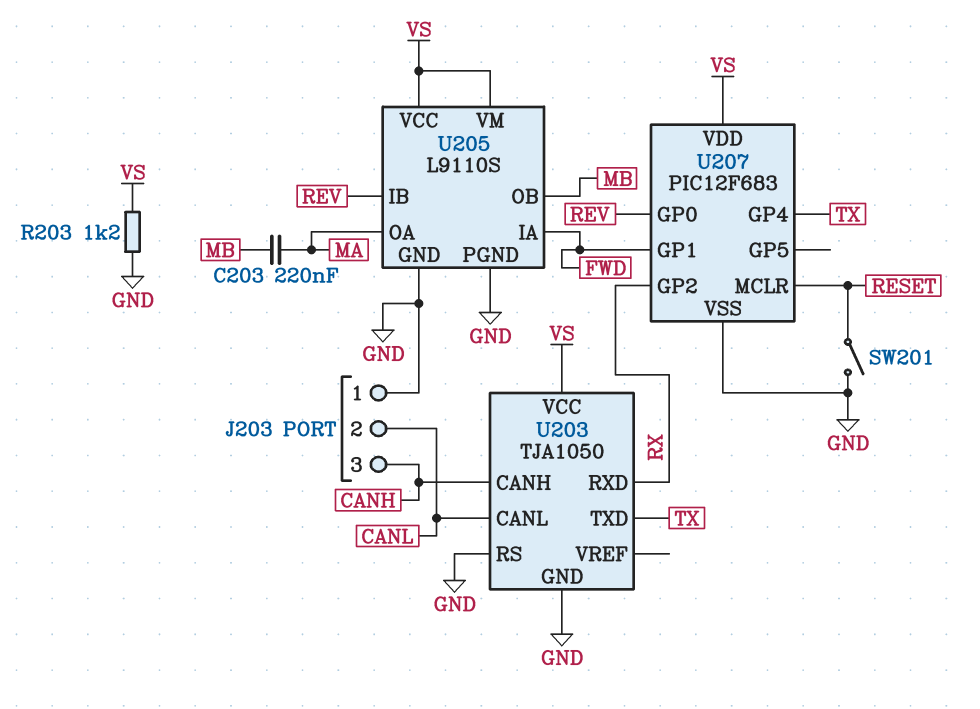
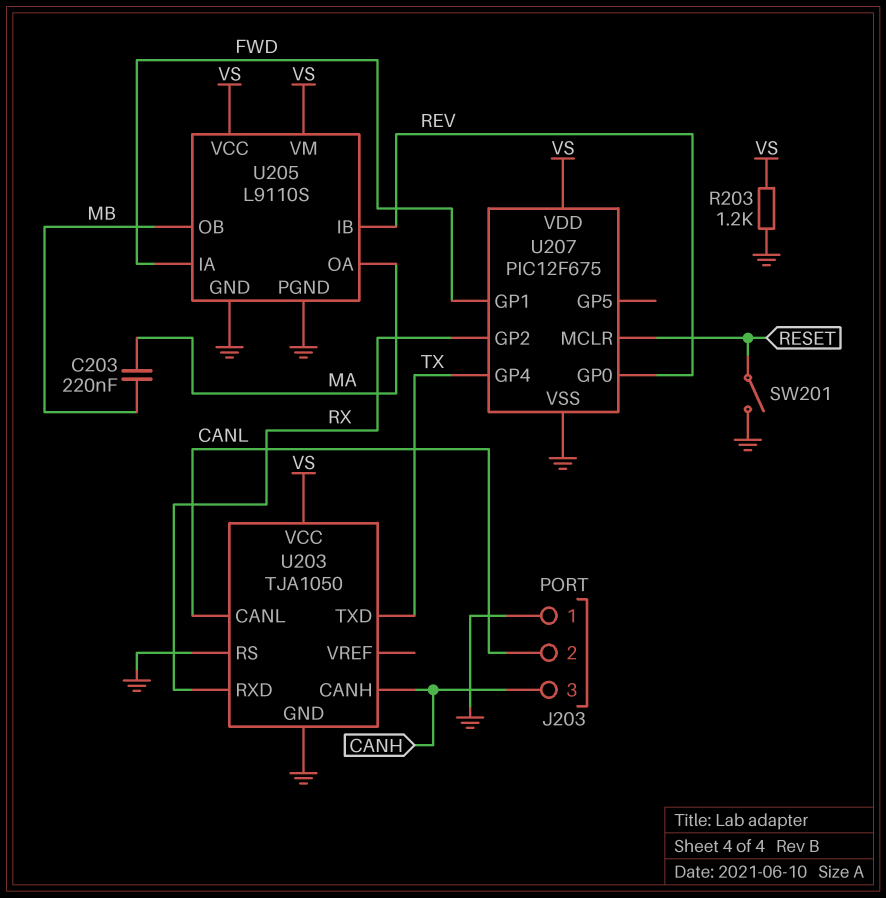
U207: PIC12F683 -> PIC12F675

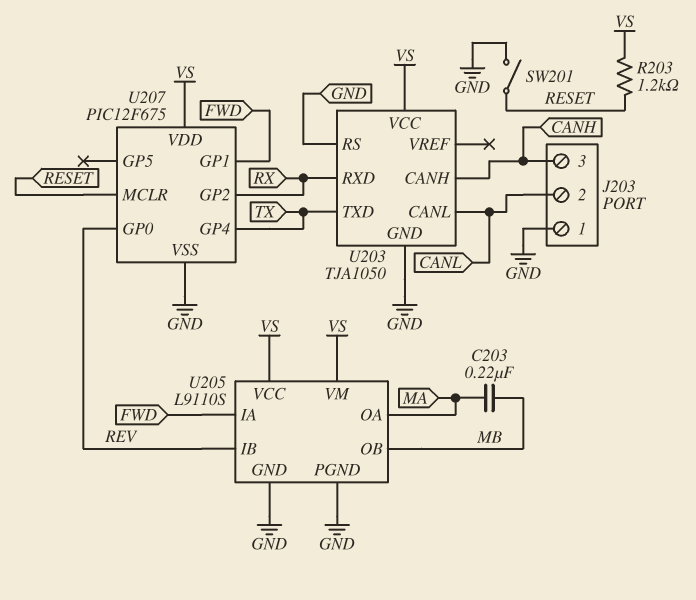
R203: 1.2k (GND, VS) -> 1.2k (RESET, VS)

